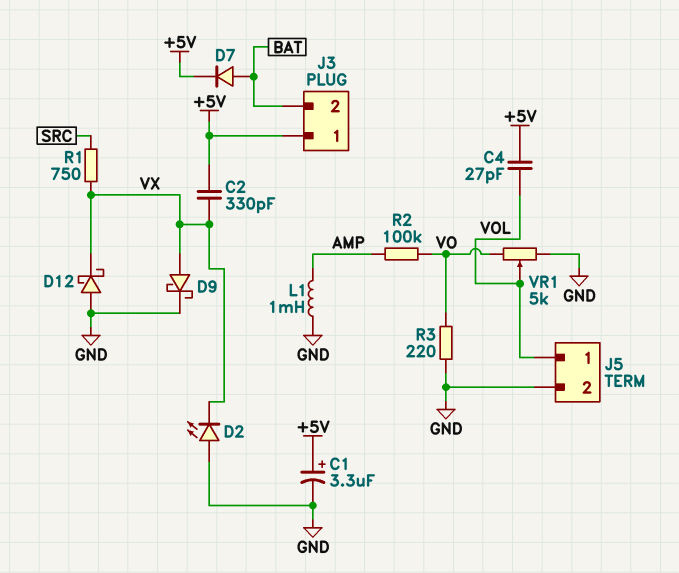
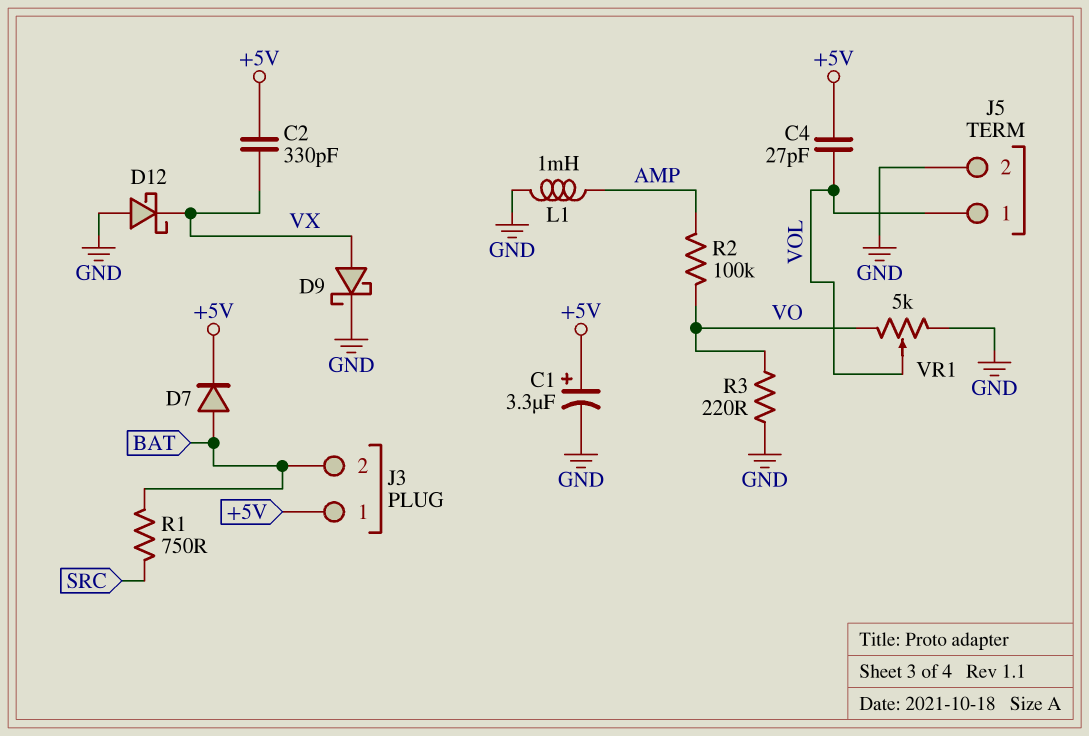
D2: LED (A GND, K VX) -> none
R1: 750 (SRC, VX) -> 750 (BAT, SRC)

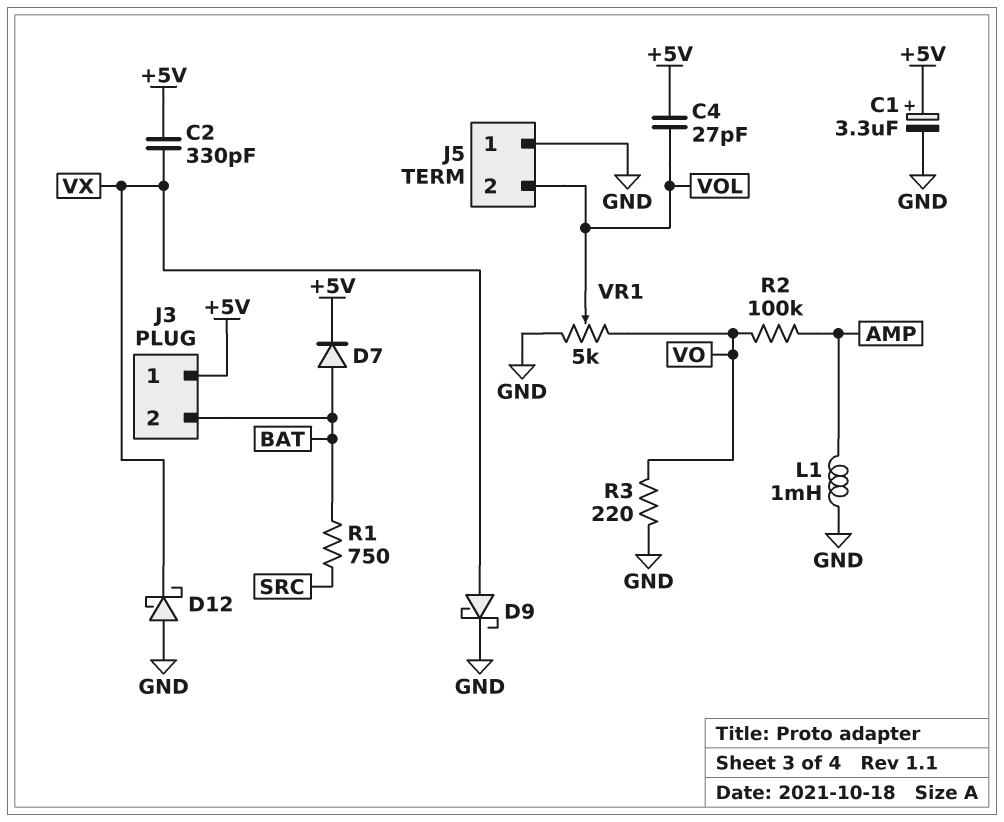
J5 pin 1: VOL -> GND
J5 pin 2: GND -> VOL

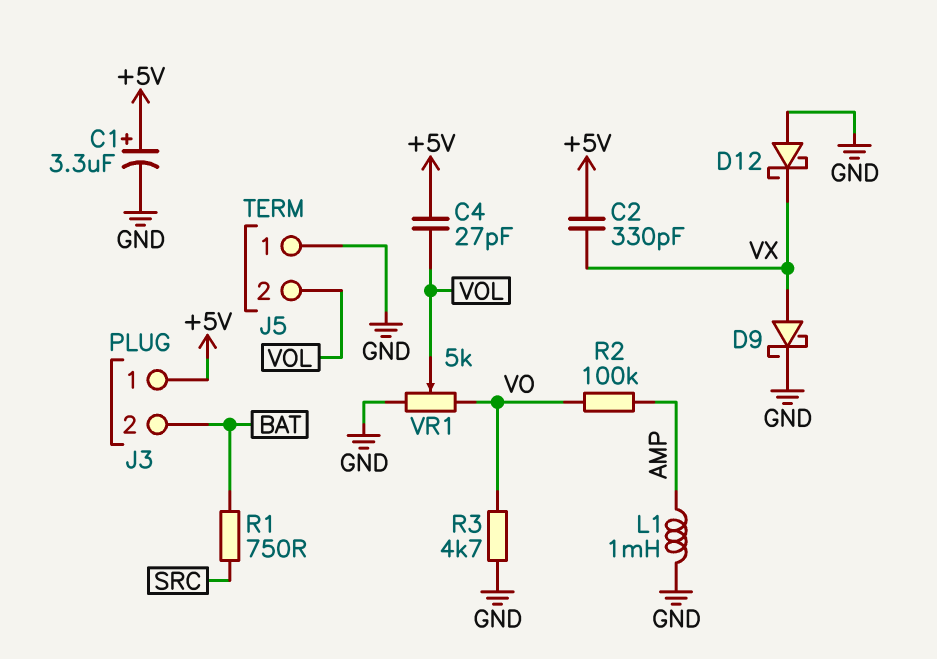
D7: diode (A BAT, K +5V) -> none
R3: 220 (GND, VO) -> 4.7k (GND, VO)

